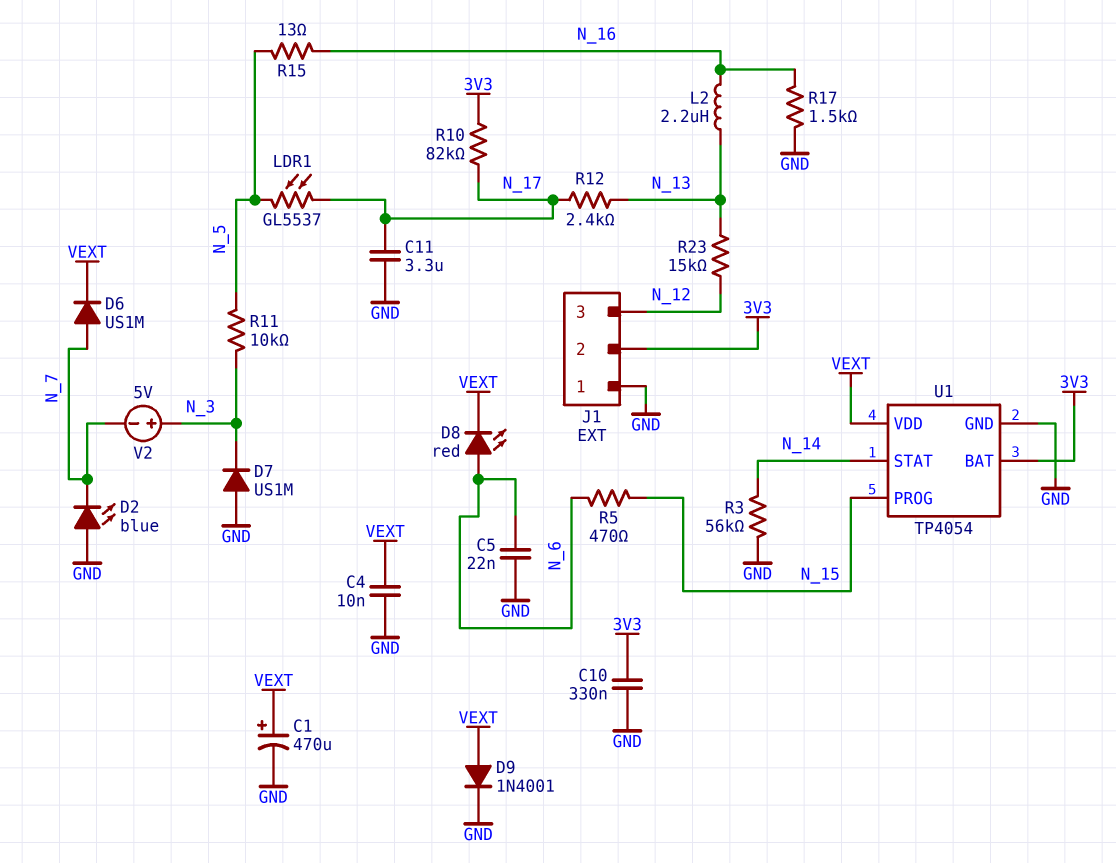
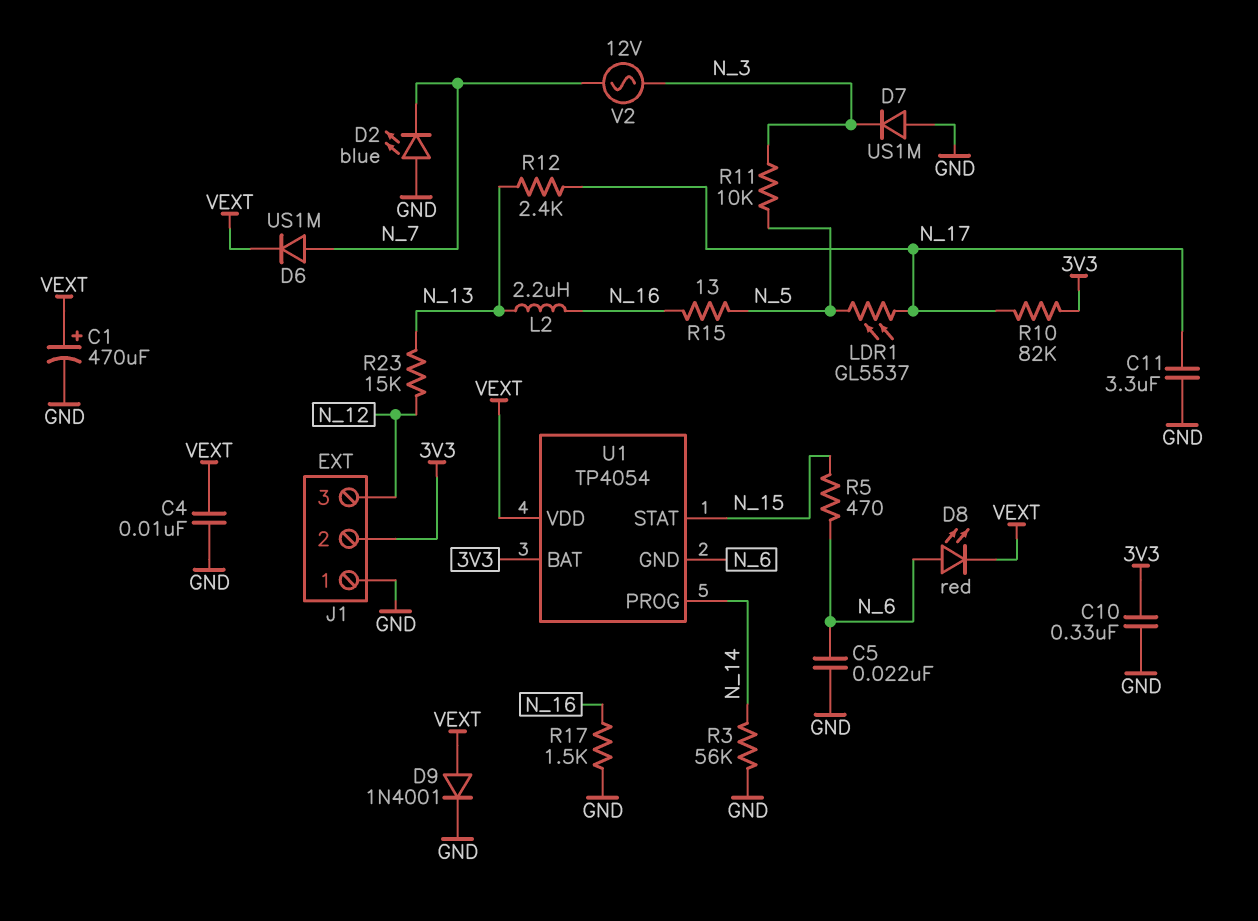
U1 pin GND: GND -> N_6
U1 pin PROG: N_15 -> N_14
U1 pin STAT: N_14 -> N_15
V2: 5V (plus N_3, minus N_7) -> AC 12V (N_3, N_7)

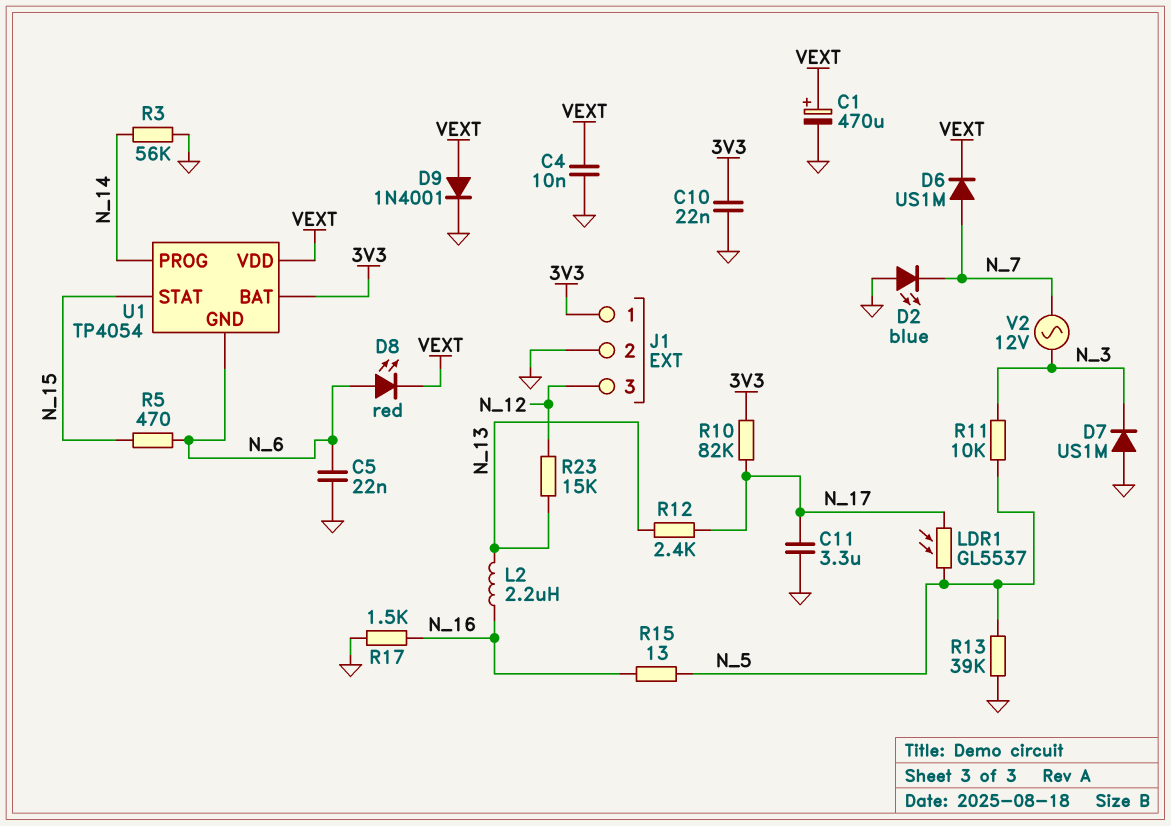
C10: 330nF (3V3, GND) -> 22nF (3V3, GND)
J1 pin 1: GND -> 3V3
J1 pin 2: 3V3 -> GND
R13: none -> 39k (GND, N_5)

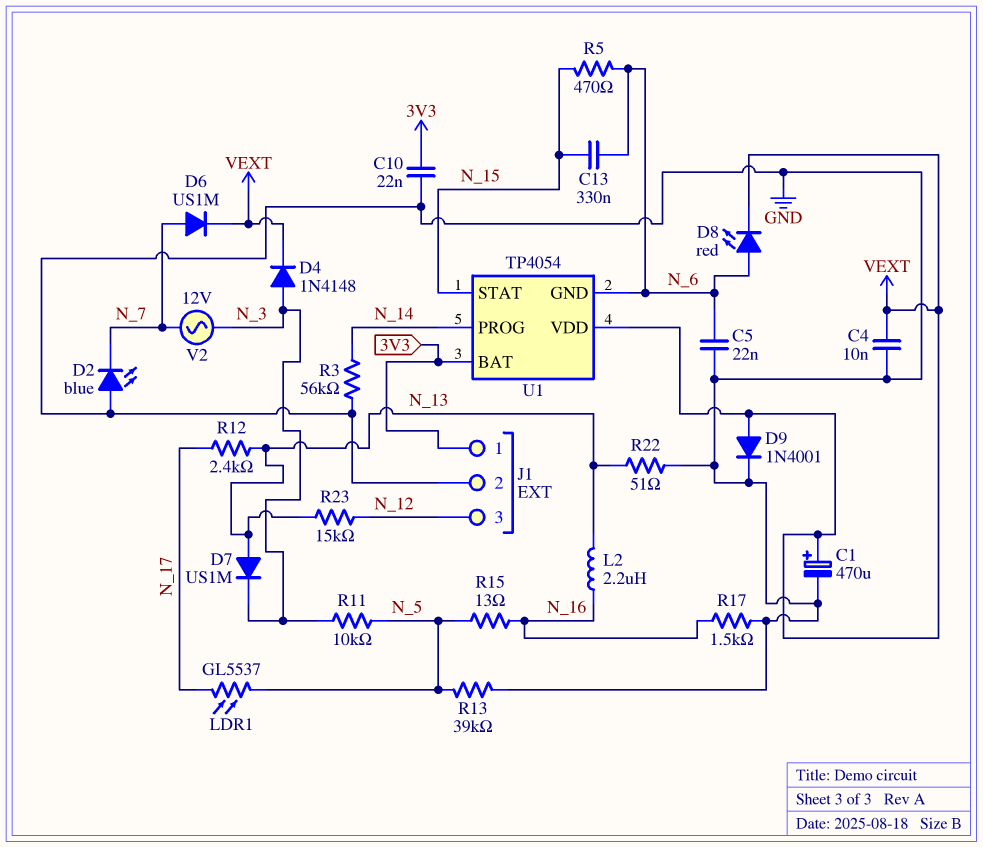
C11: 3.3uF (GND, N_17) -> none
C13: none -> 330nF (N_6, N_15)
D4: none -> diode 1N4148 (A N_3, K VEXT)
D7: diode US1M (A GND, K N_3) -> diode US1M (A N_13, K N_3)
R10: 82k (3V3, N_17) -> none
R22: none -> 51 (GND, N_13)

